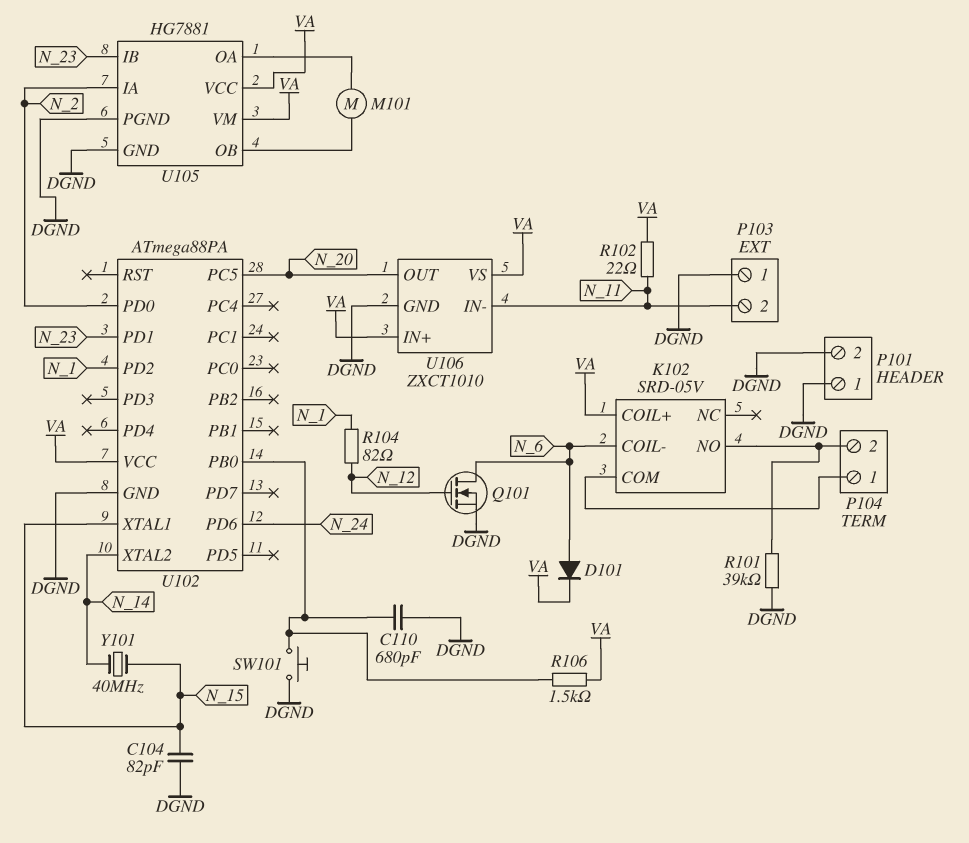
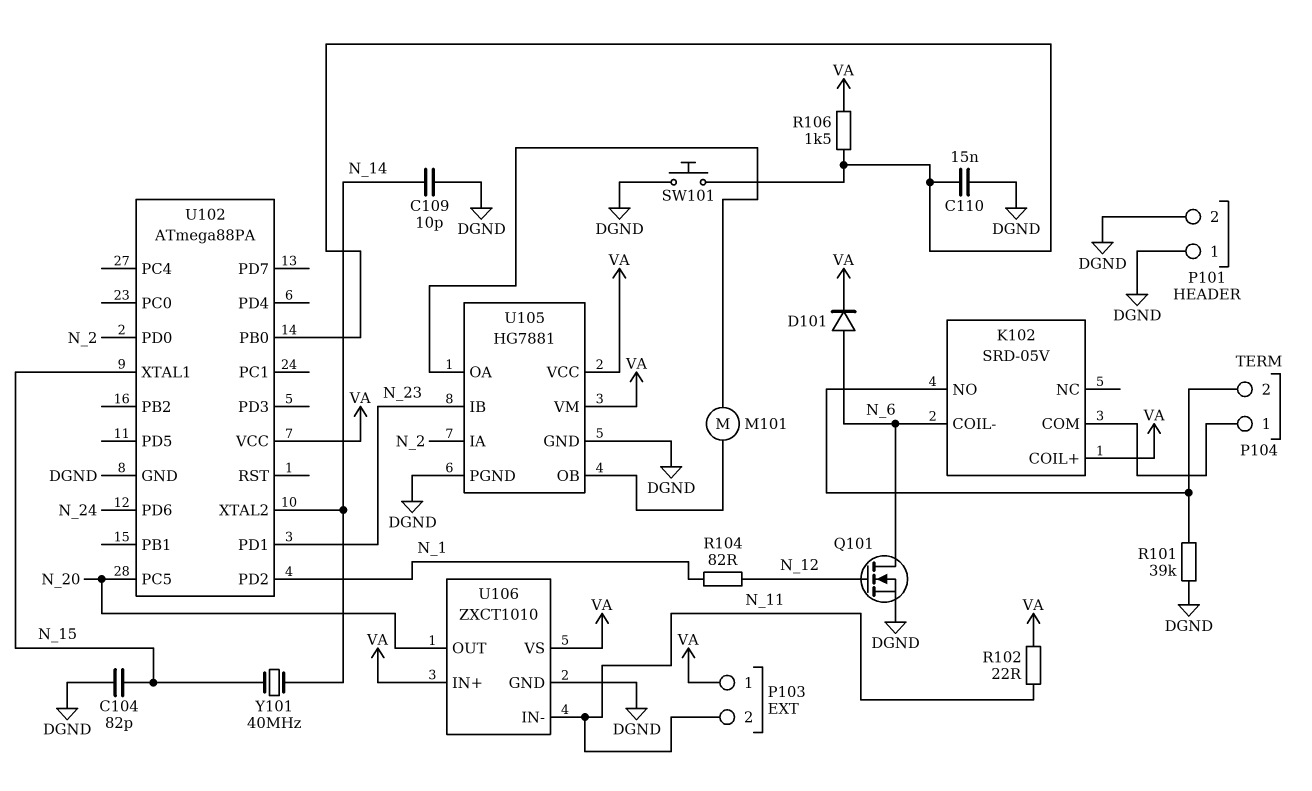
C109: none -> 10pF (DGND, N_14)
C110: 680pF (DGND, U102/PB0) -> 15nF (DGND, U102/PB0)
P103 pin 1: DGND -> VA

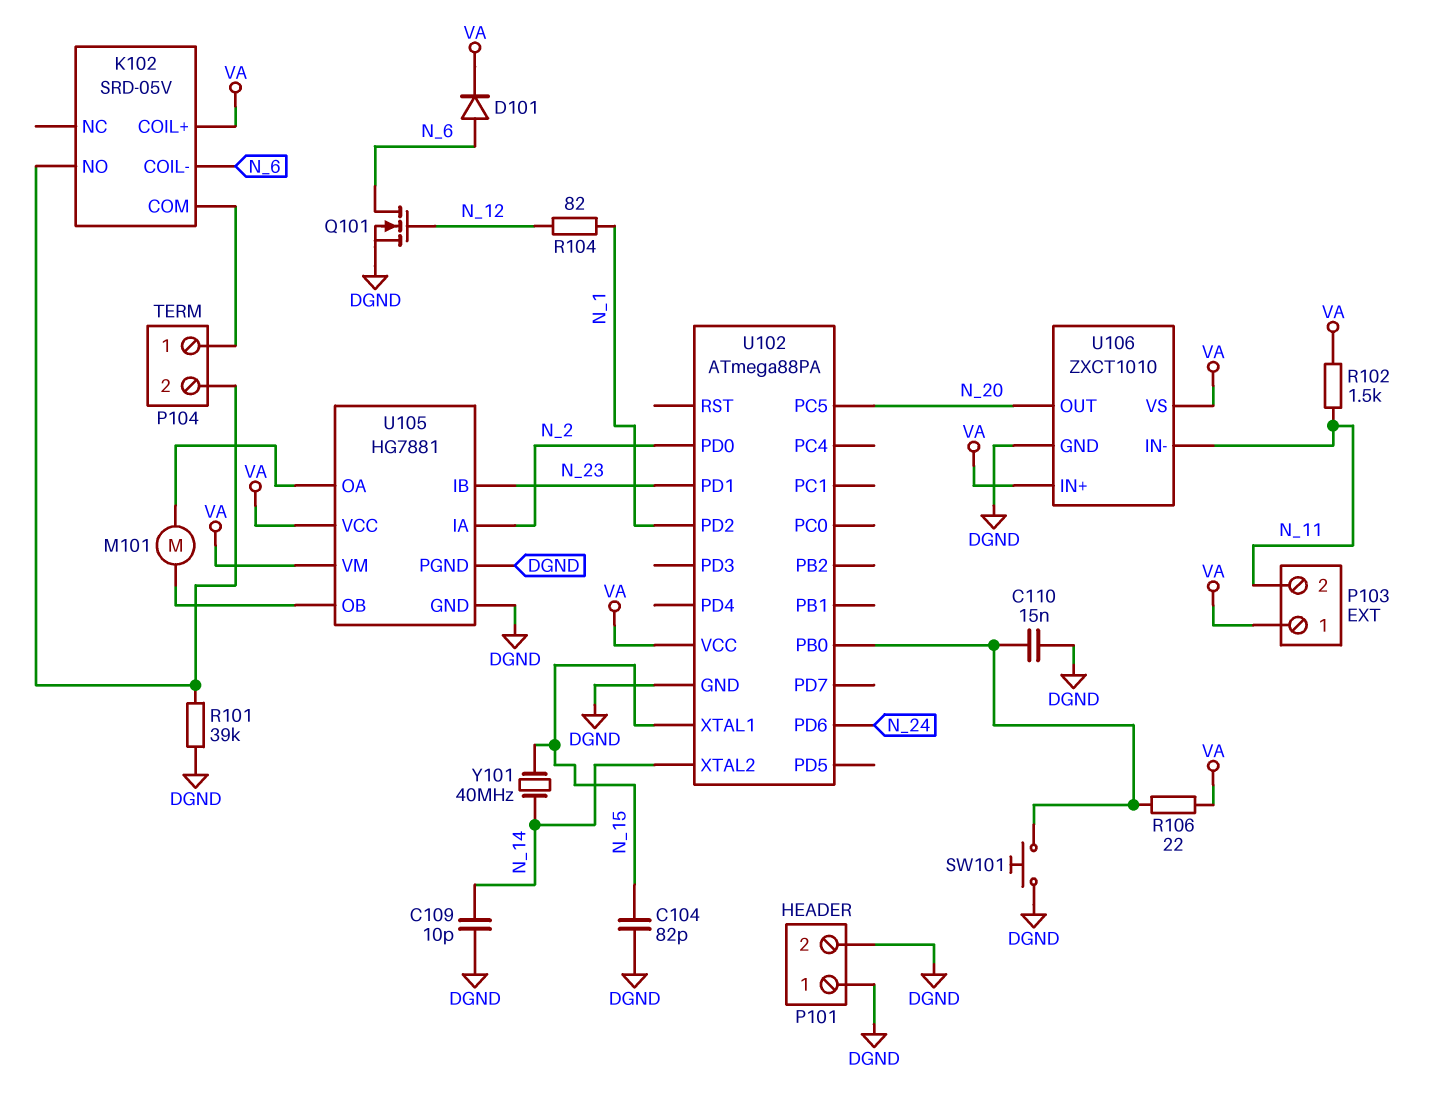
R102: 22 (N_11, VA) -> 1.5k (N_11, VA)
R106: 1.5k (U102/PB0, VA) -> 22 (U102/PB0, VA)

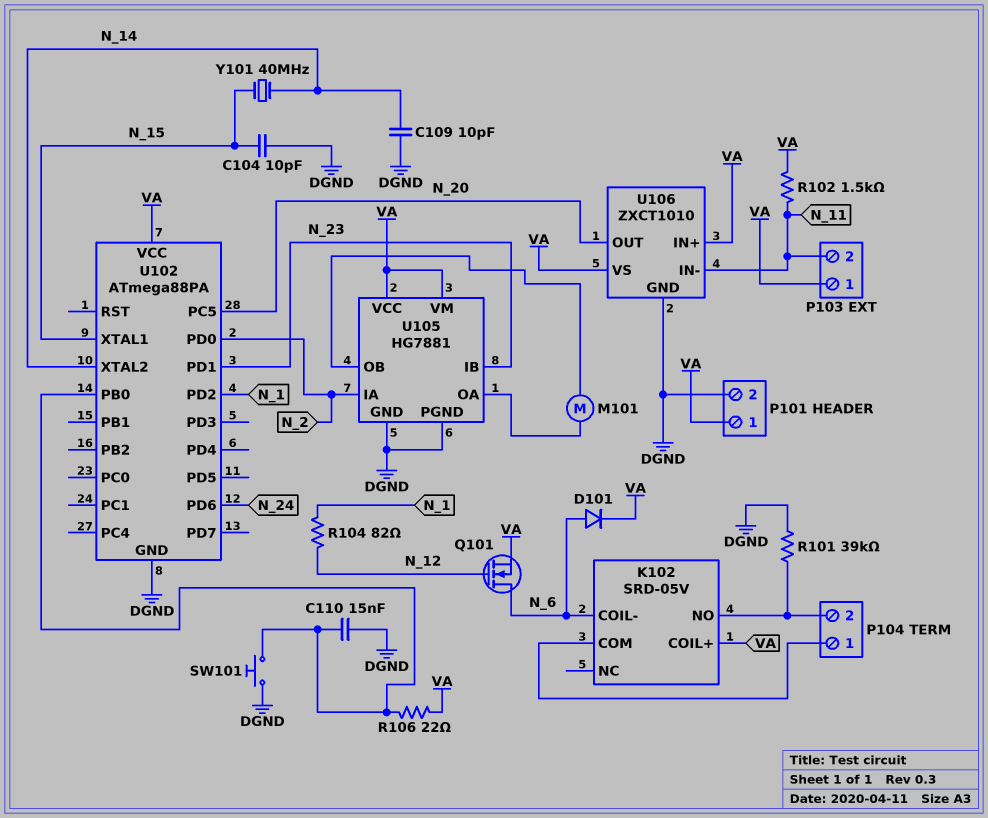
C104: 82pF (DGND, N_15) -> 10pF (DGND, N_15)
P101 pin 1: DGND -> VA
Q101: NMOS (G N_12, D N_6, S DGND) -> NMOS (G N_12, D N_6, S VA)

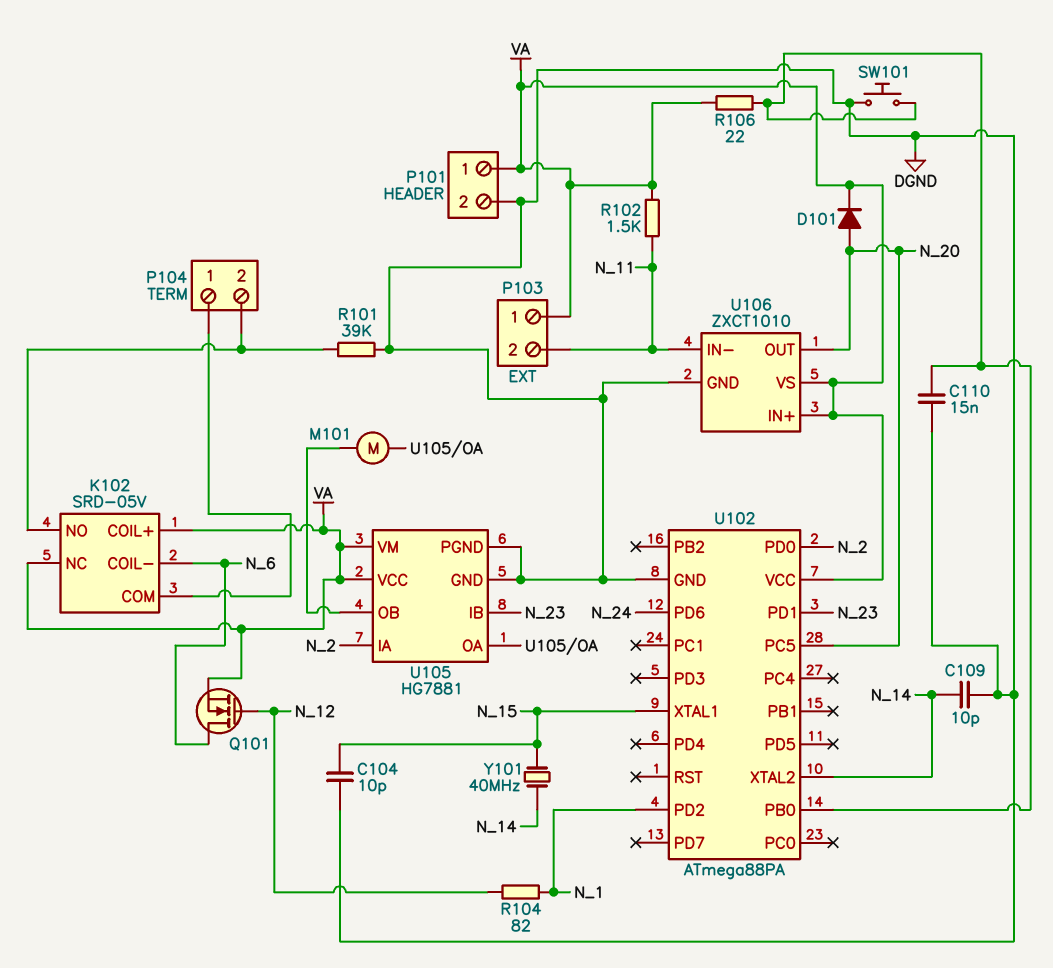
D101: diode (A N_6, K VA) -> diode (A N_20, K VA)
K102 pin NC: none -> VA

